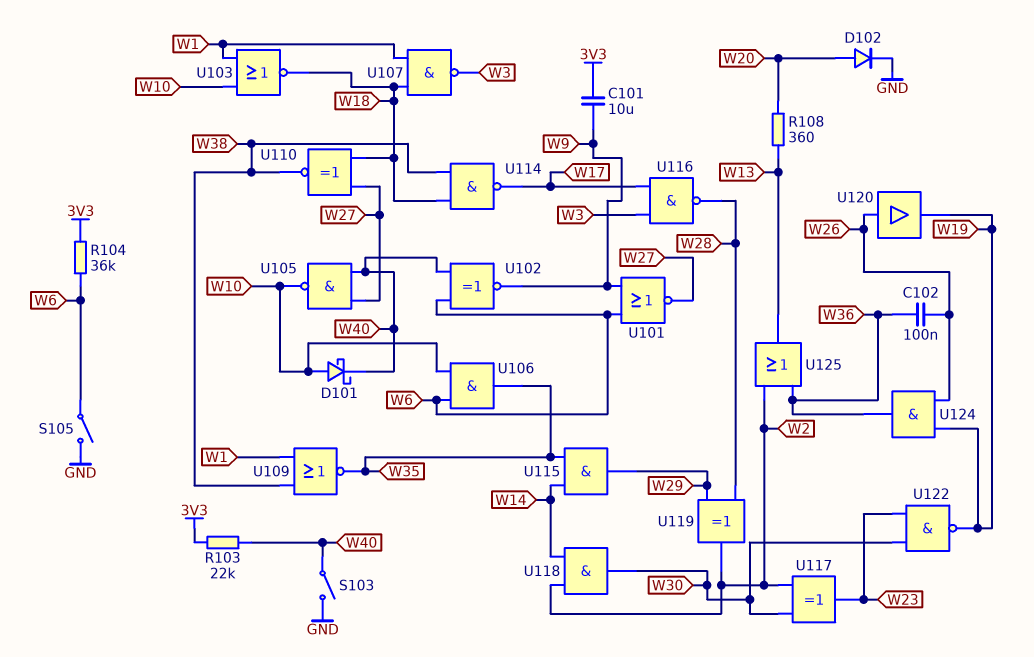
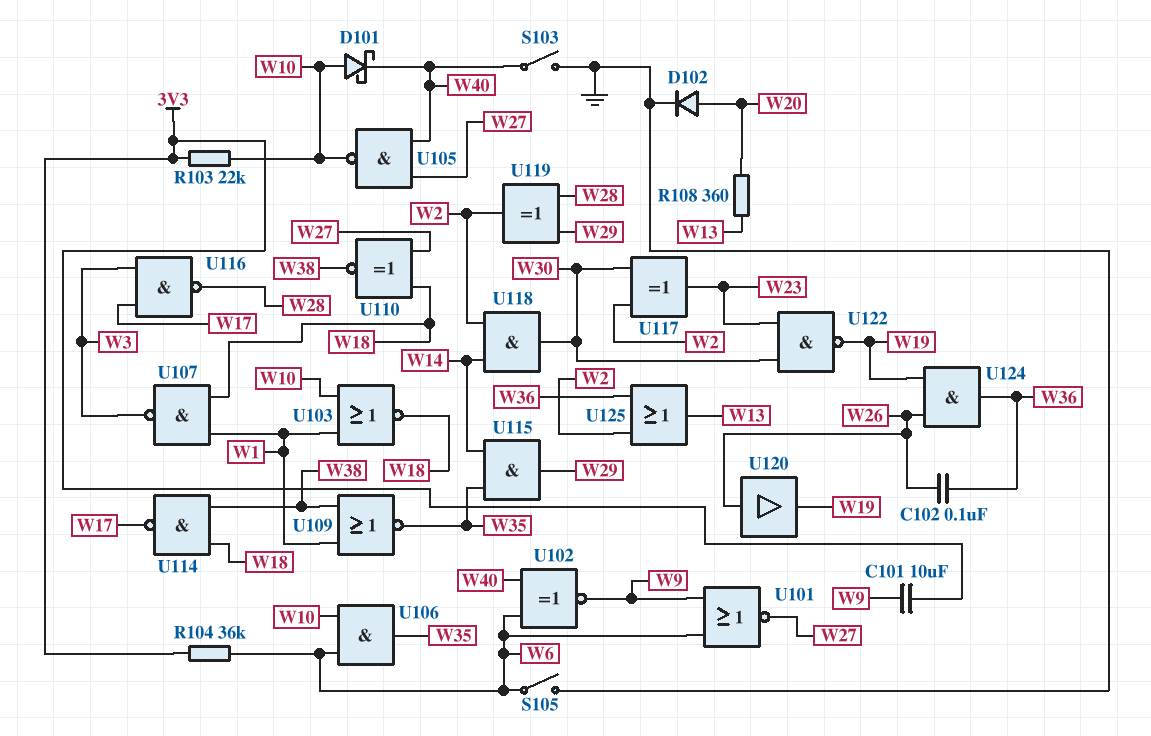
R103: 22k (3V3, W40) -> 22k (3V3, W10)

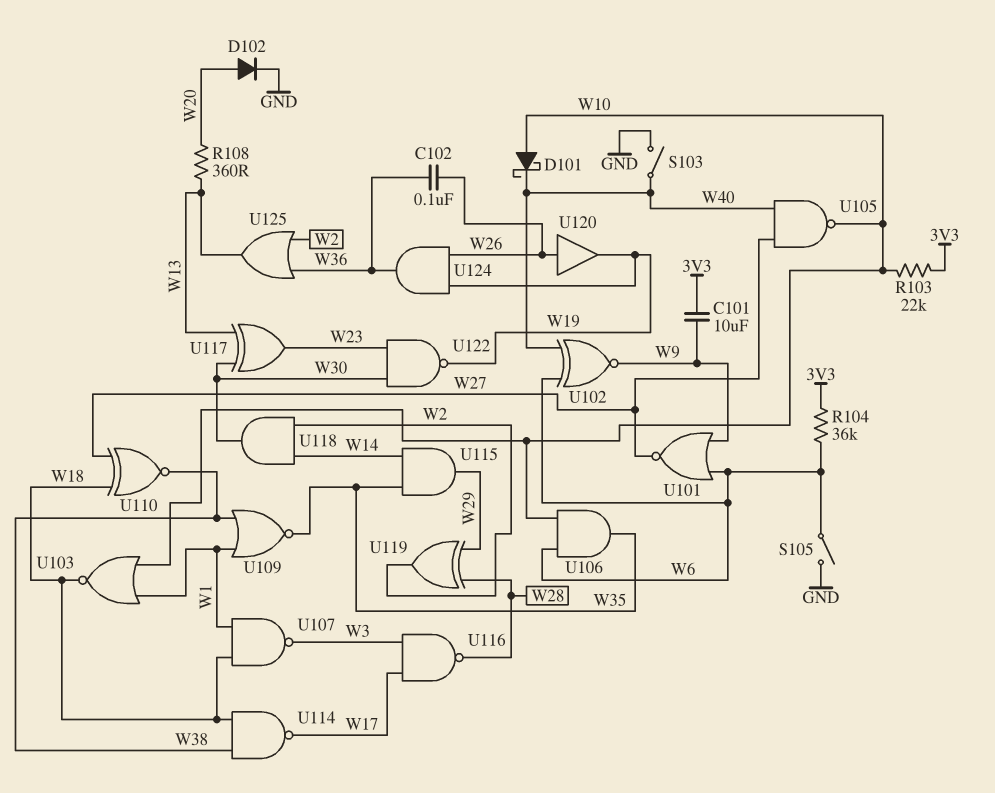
U117: XOR (in W2, in W30, out W23) -> XOR (in W13, in W30, out W23)

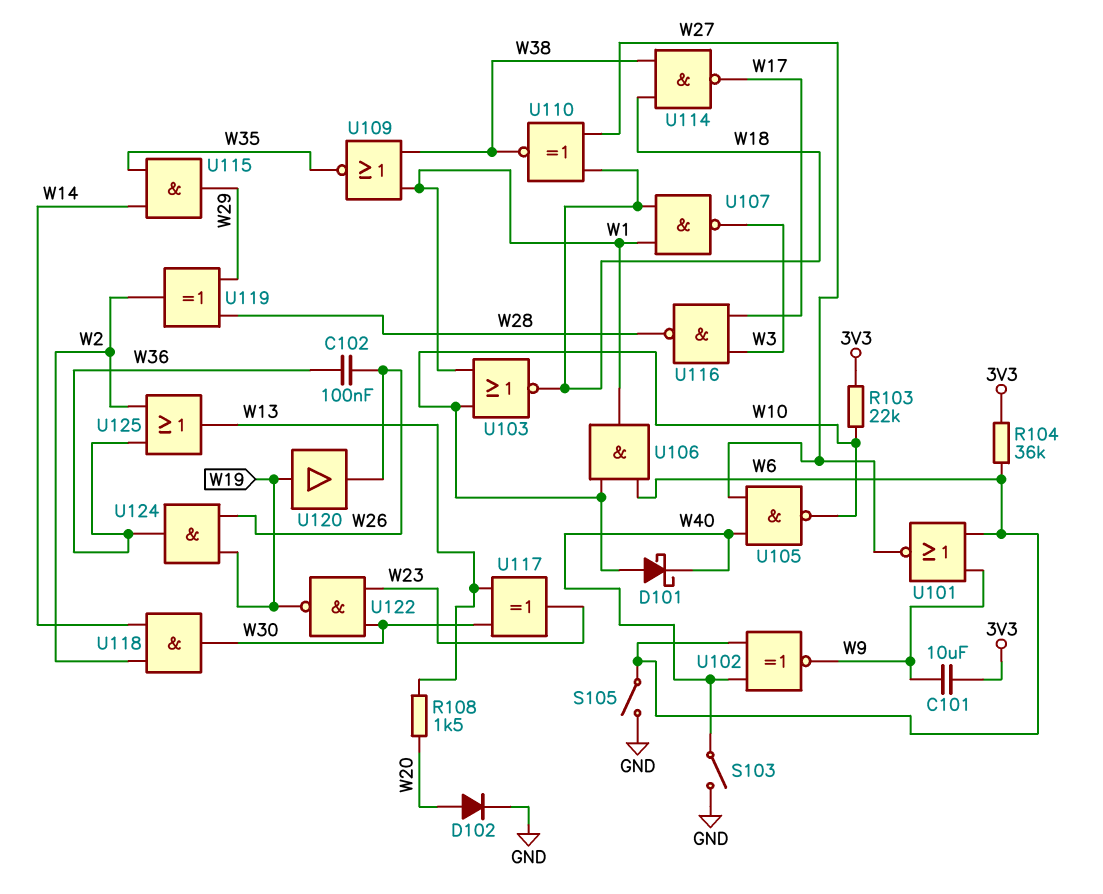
R108: 360 (W13, W20) -> 1.5k (W13, W20)
U106: AND (in W6, in W10, out W35) -> AND (in W6, in W10, out W1)
U120: buffer (in W26, out W19) -> buffer (in W19, out W26)

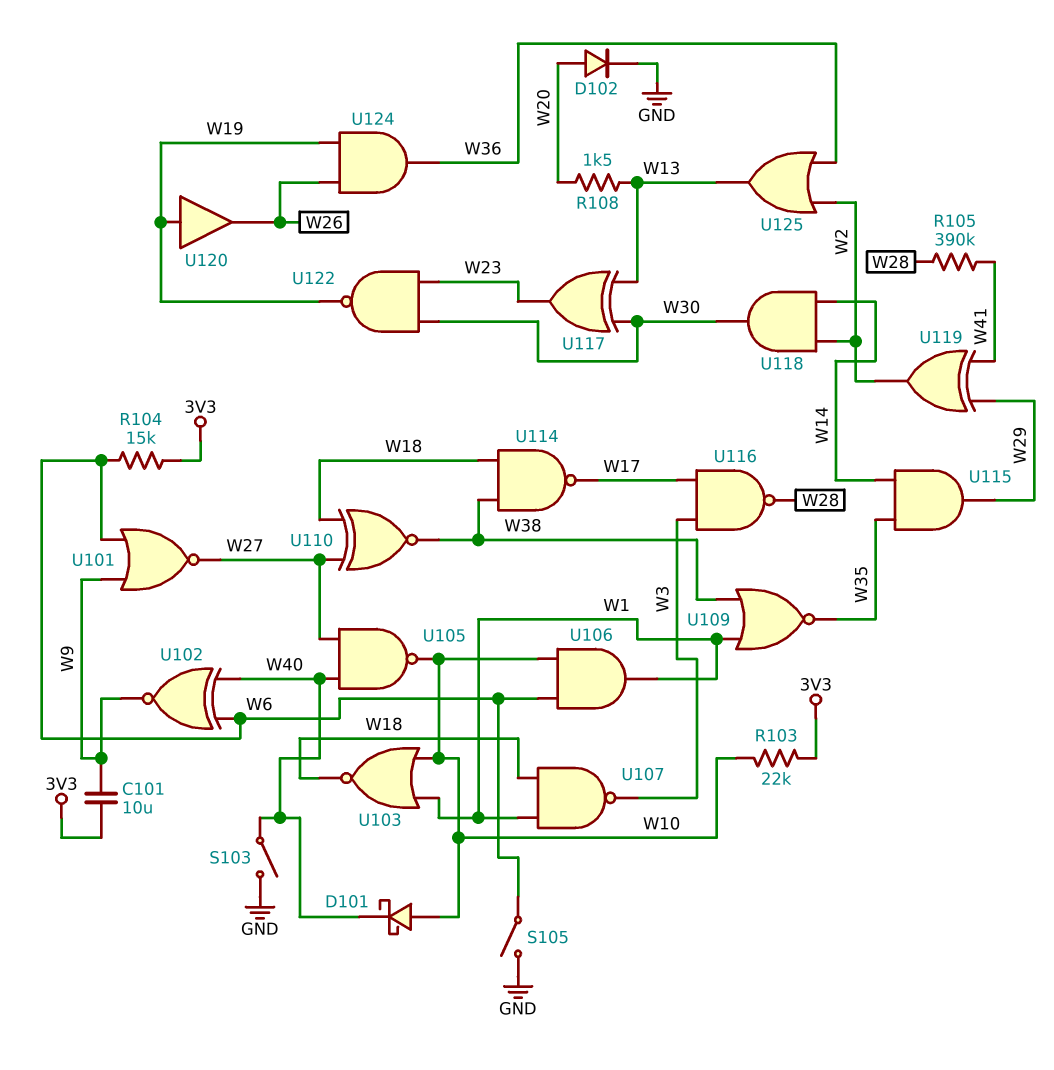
C102: 100nF (W26, W36) -> none
R104: 36k (3V3, W6) -> 15k (3V3, W6)
R105: none -> 390k (W28, W41)
U119: XOR (in W28, in W29, out W2) -> XOR (in W29, in W41, out W2)

